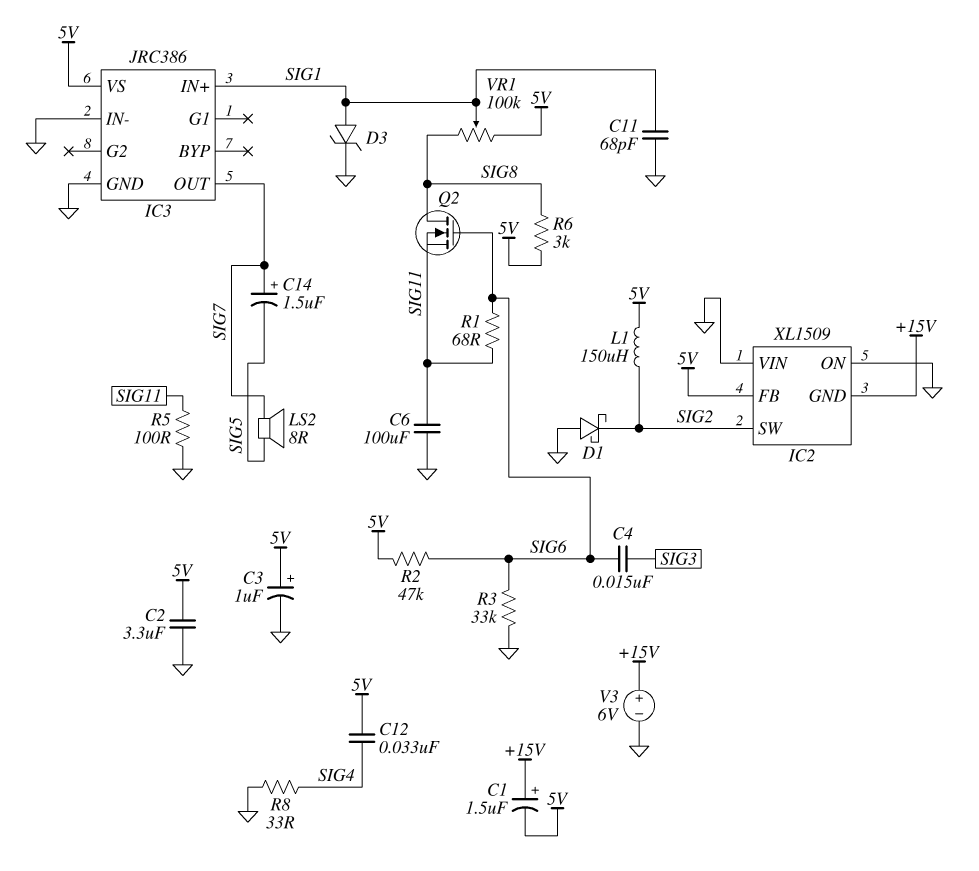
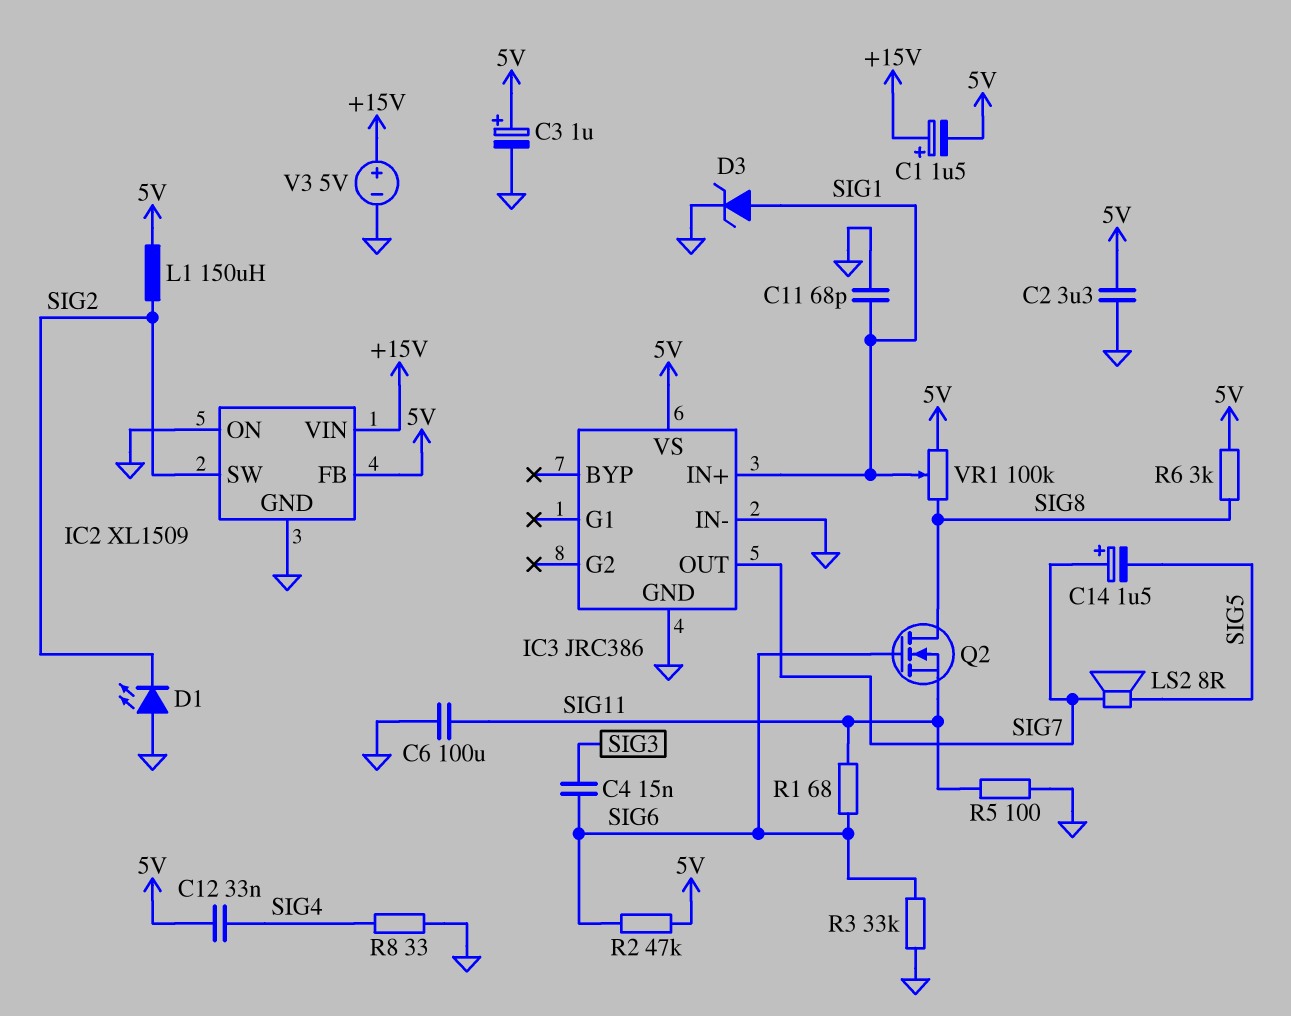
D1: schottky (A GND, K SIG2) -> LED (A GND, K SIG2)
IC2 pin GND: +15V -> GND
IC2 pin VIN: GND -> +15V
V3: 6V (plus +15V, minus GND) -> 5V (plus +15V, minus GND)

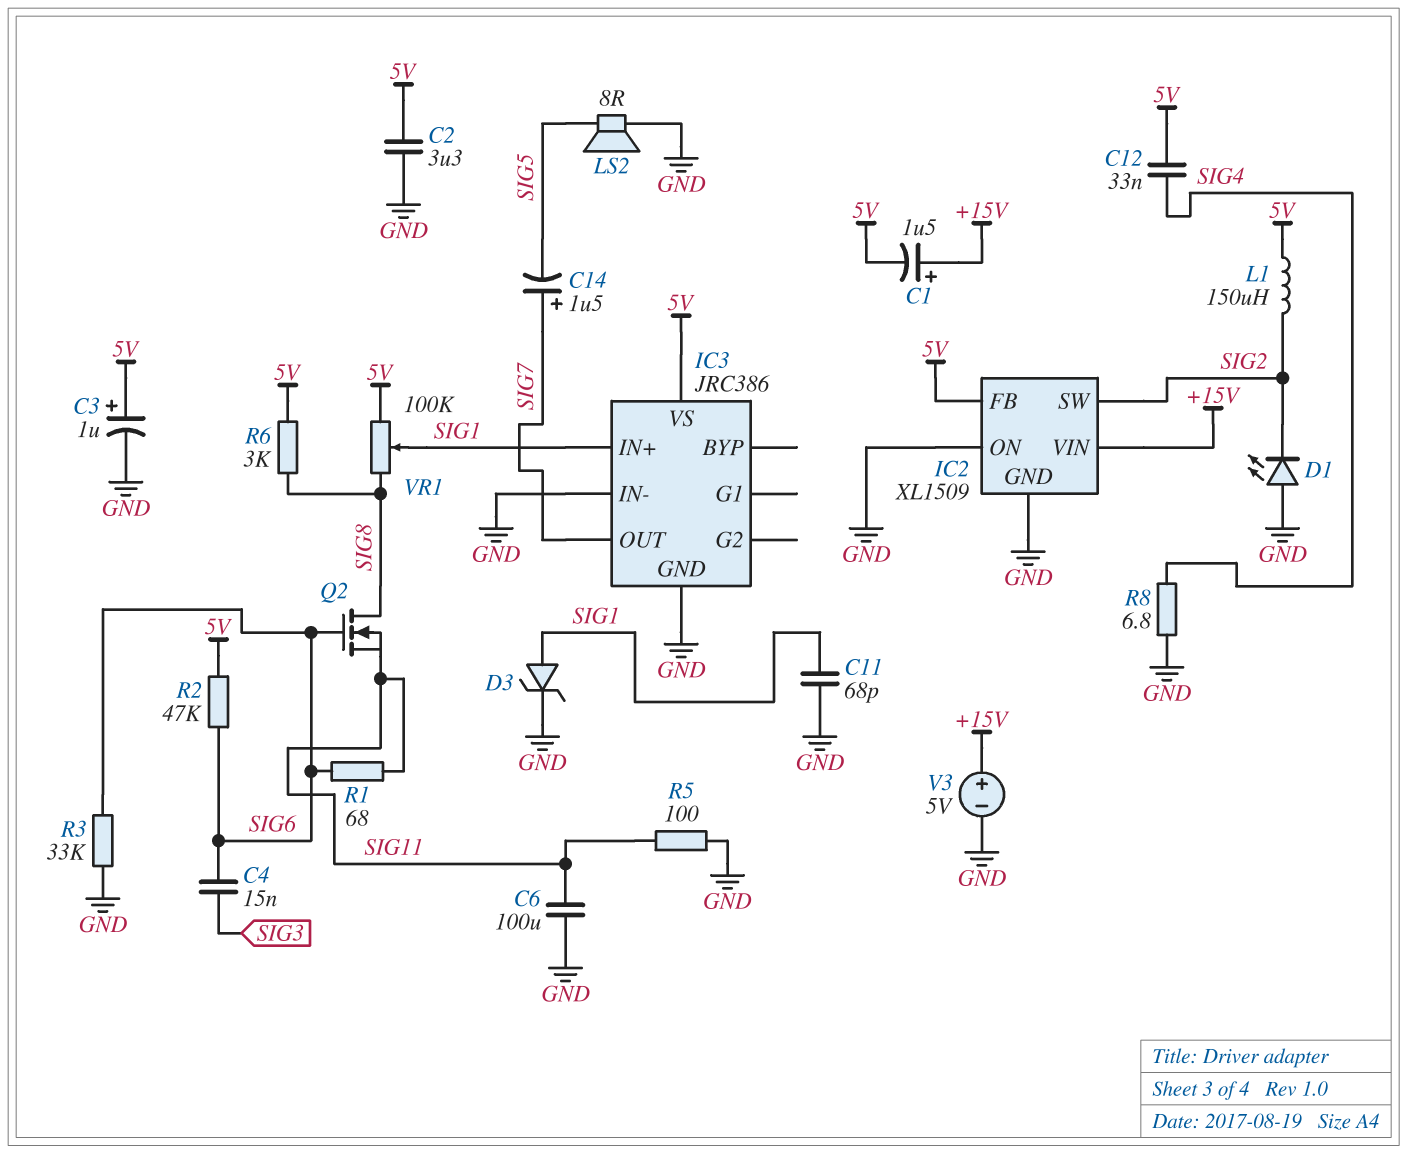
LS2: speaker 8R (SIG5, SIG7) -> speaker 8R (GND, SIG5)
R8: 33 (GND, SIG4) -> 6.8 (GND, SIG4)

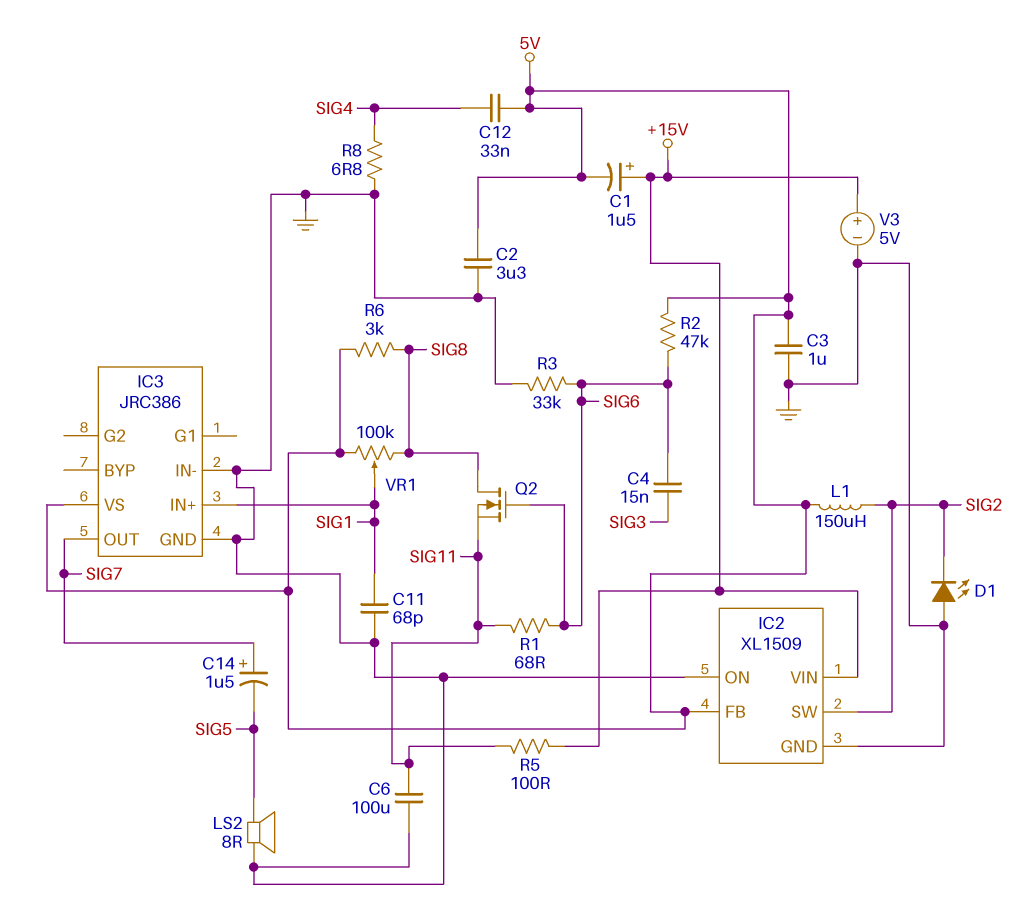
C3: 1uF (plus 5V, minus GND) -> 1uF (5V, GND)
D3: zener (A SIG1, K GND) -> none
R5: 100 (GND, SIG11) -> 100 (+15V, SIG11)

